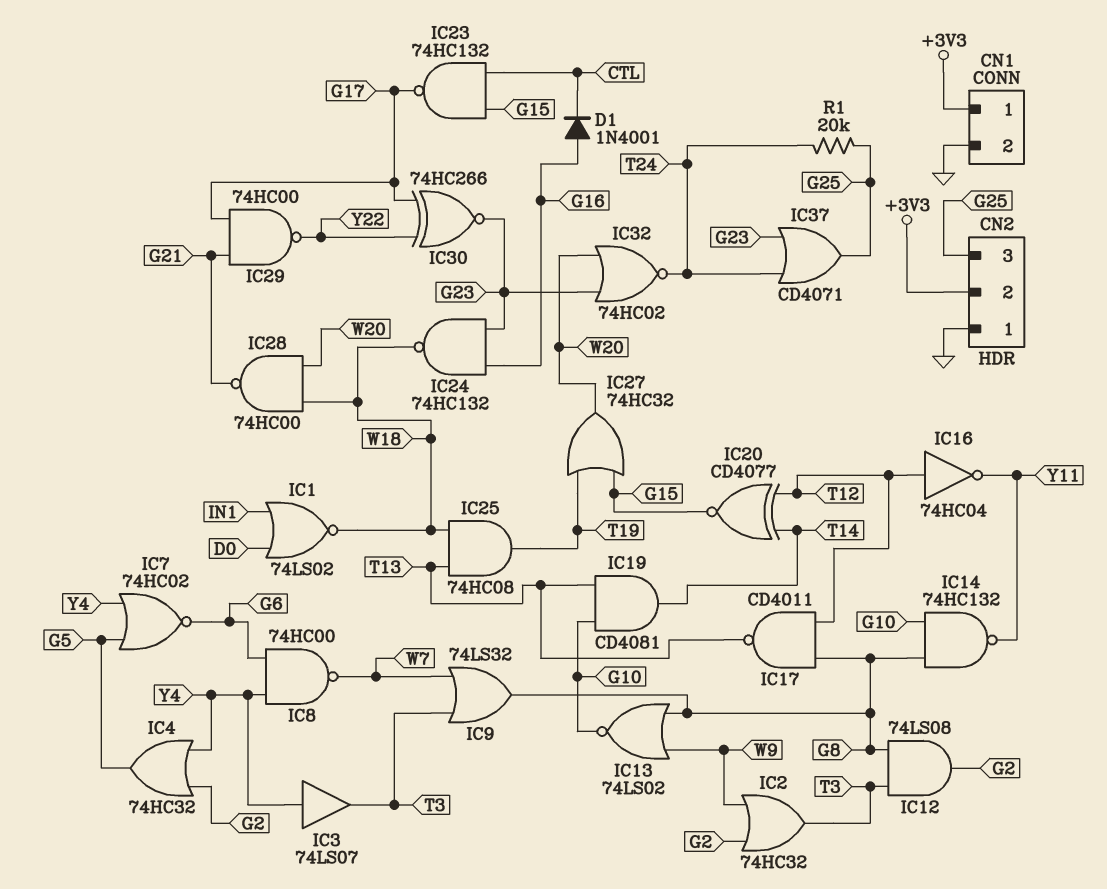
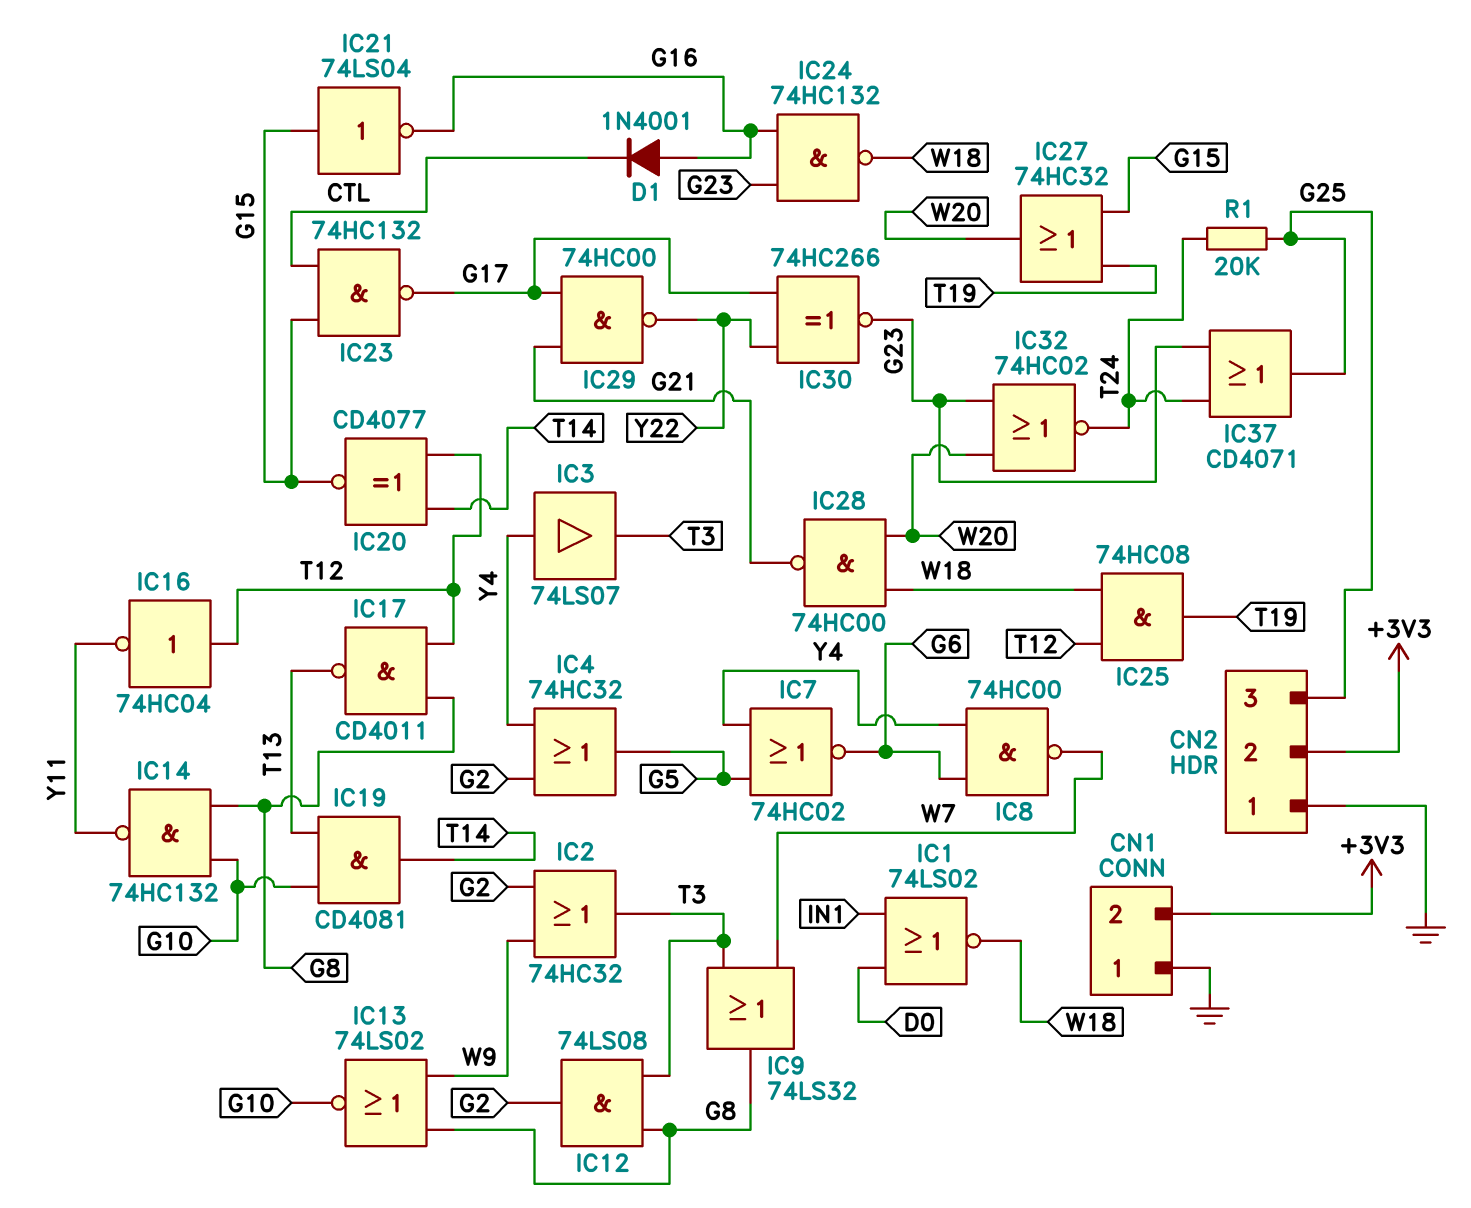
CN1 pin 1: +3V3 -> GND
CN1 pin 2: GND -> +3V3
IC21: none -> NOT 74LS04 (in G15, out G16)
IC25: AND 74HC08 (in T13, in W18, out T19) -> AND 74HC08 (in T12, in W18, out T19)

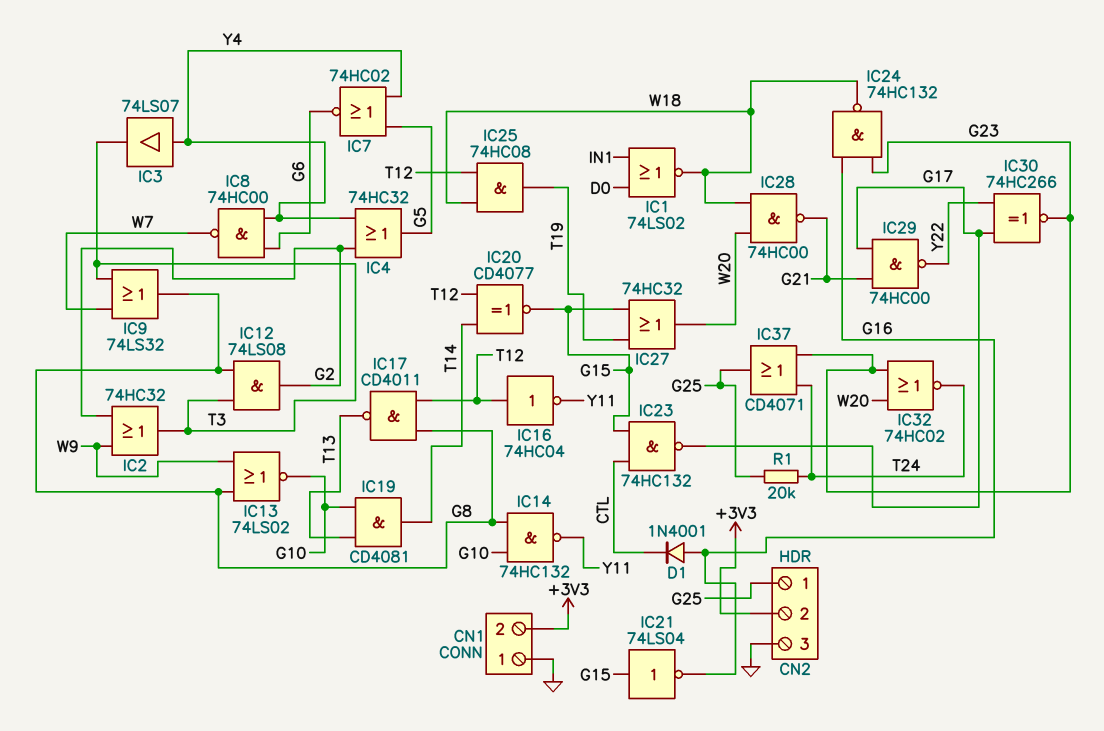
CN2 pin 1: GND -> G25
CN2 pin 3: G25 -> GND

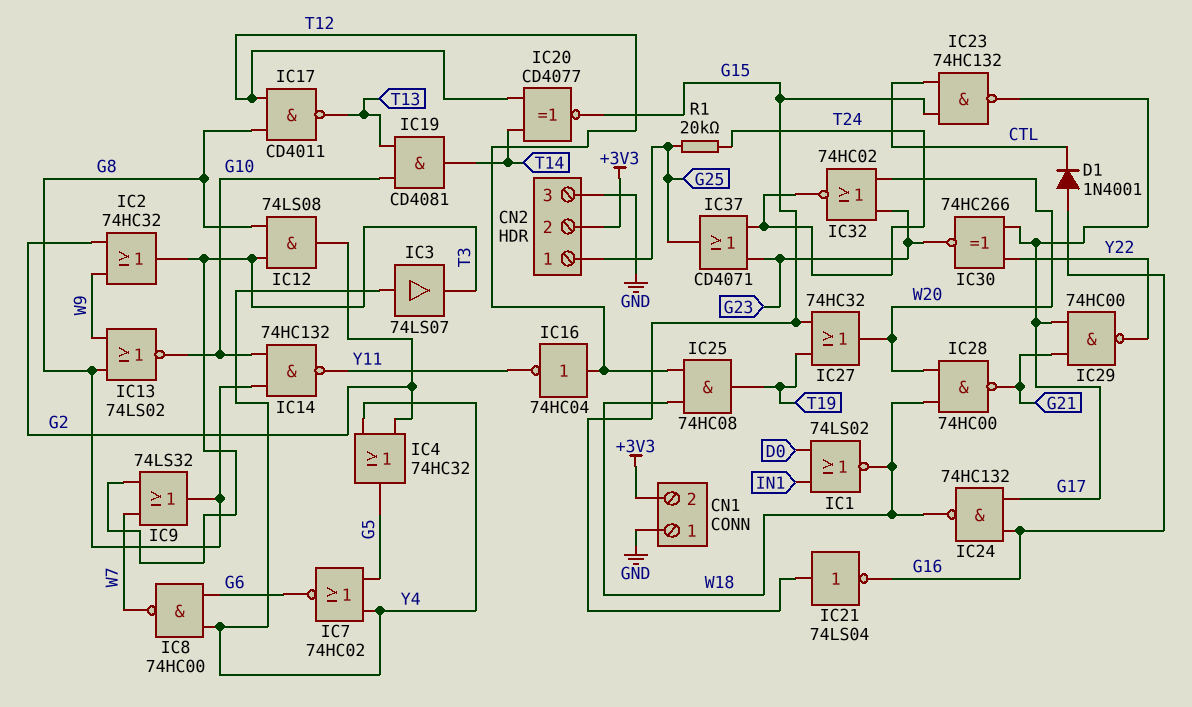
IC24: NAND 74HC132 (in G16, in G23, out W18) -> NAND 74HC132 (in G16, in G17, out W18)

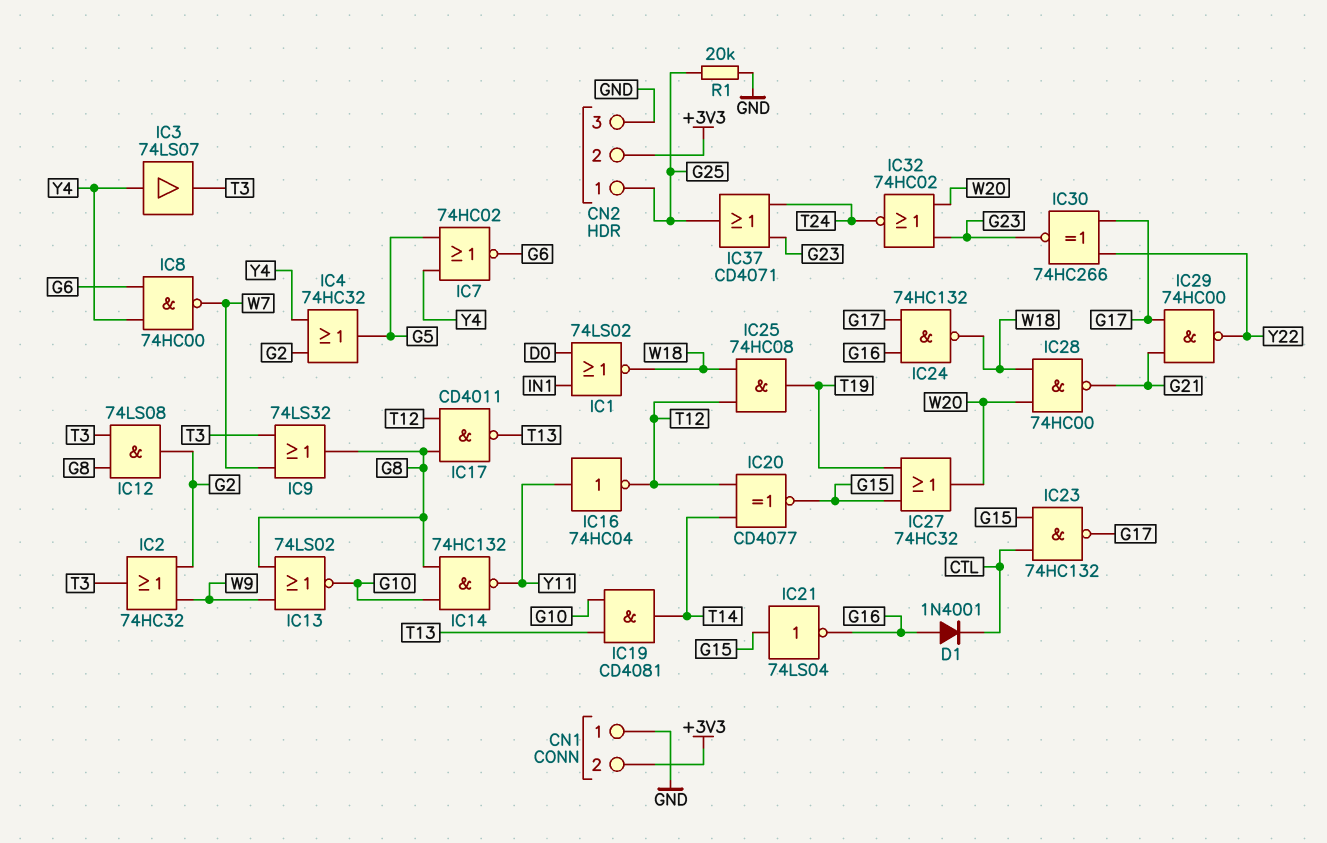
IC16: NOT 74HC04 (in T12, out Y11) -> NOT 74HC04 (in Y11, out T12)
R1: 20k (G25, T24) -> 20k (G25, GND)

